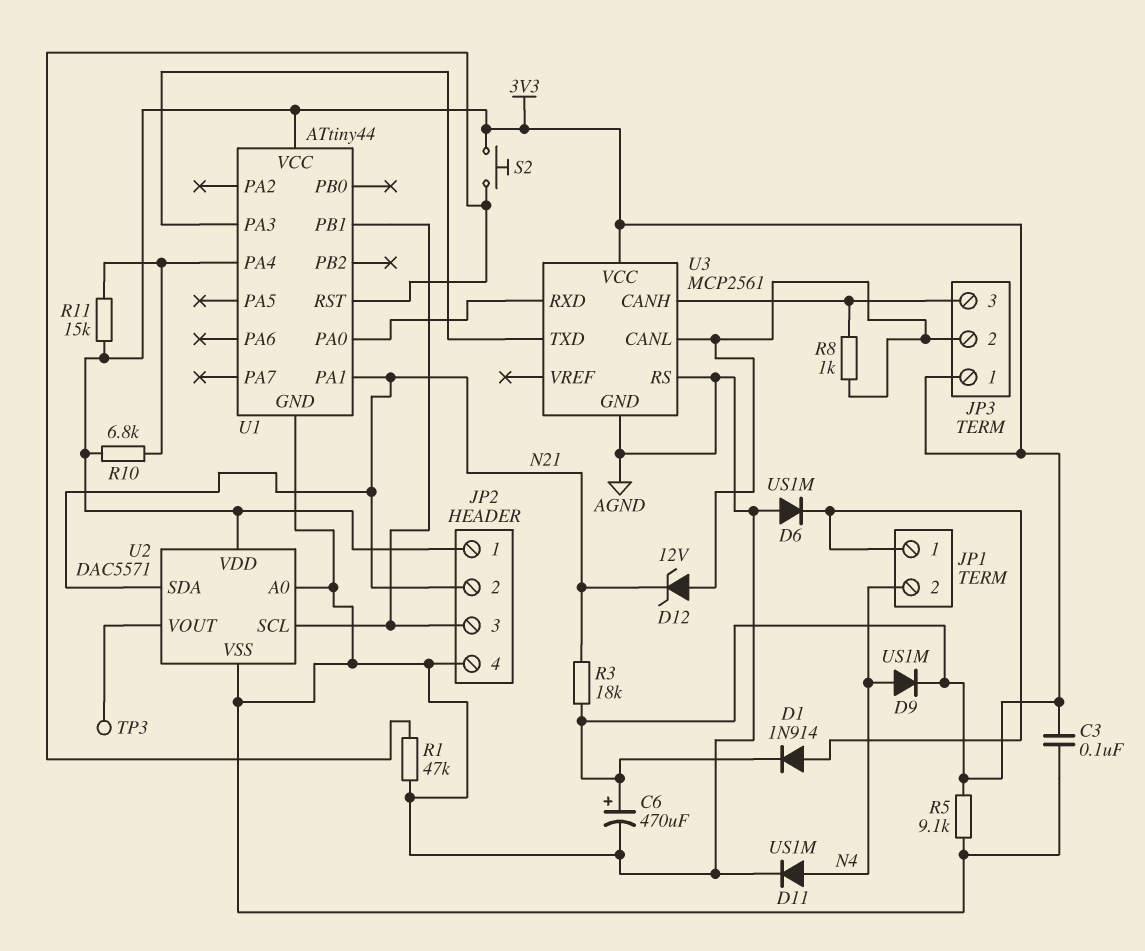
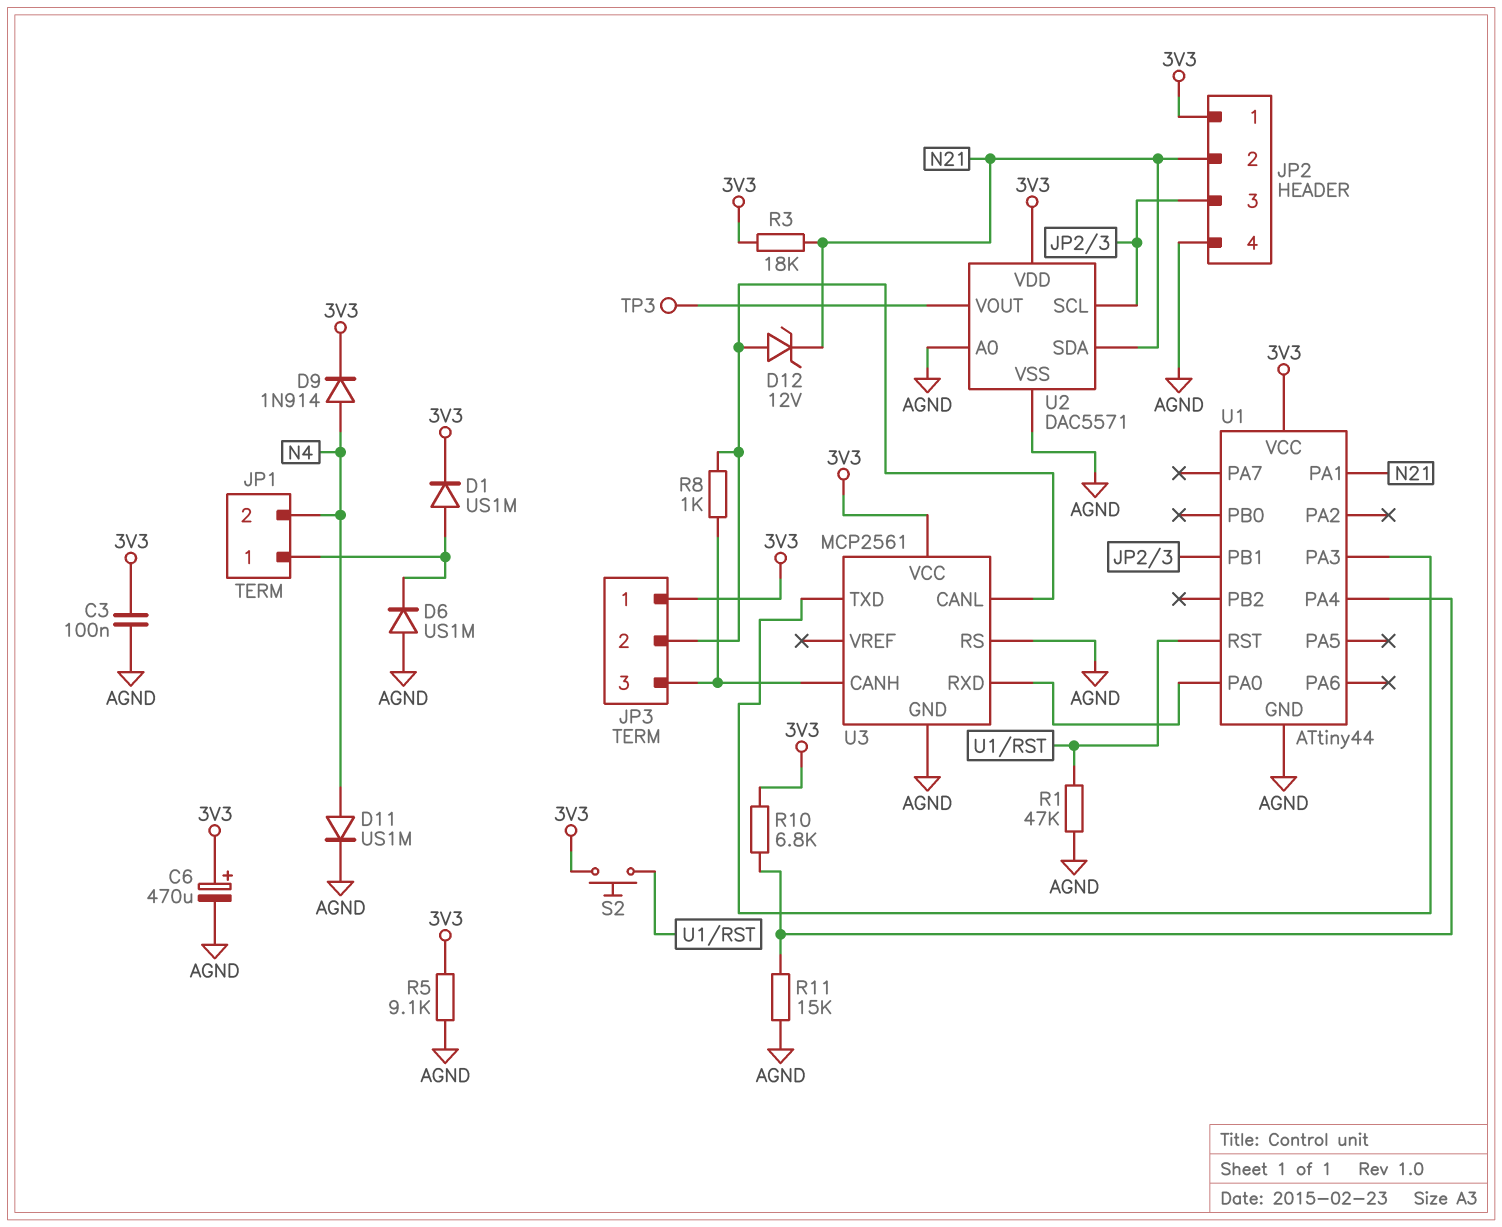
D1: diode 1N914 (A JP1/1, K 3V3) -> diode US1M (A JP1/1, K 3V3)
D9: diode US1M (A N4, K 3V3) -> diode 1N914 (A N4, K 3V3)
R11: 15k (3V3, U1/PA4) -> 15k (AGND, U1/PA4)

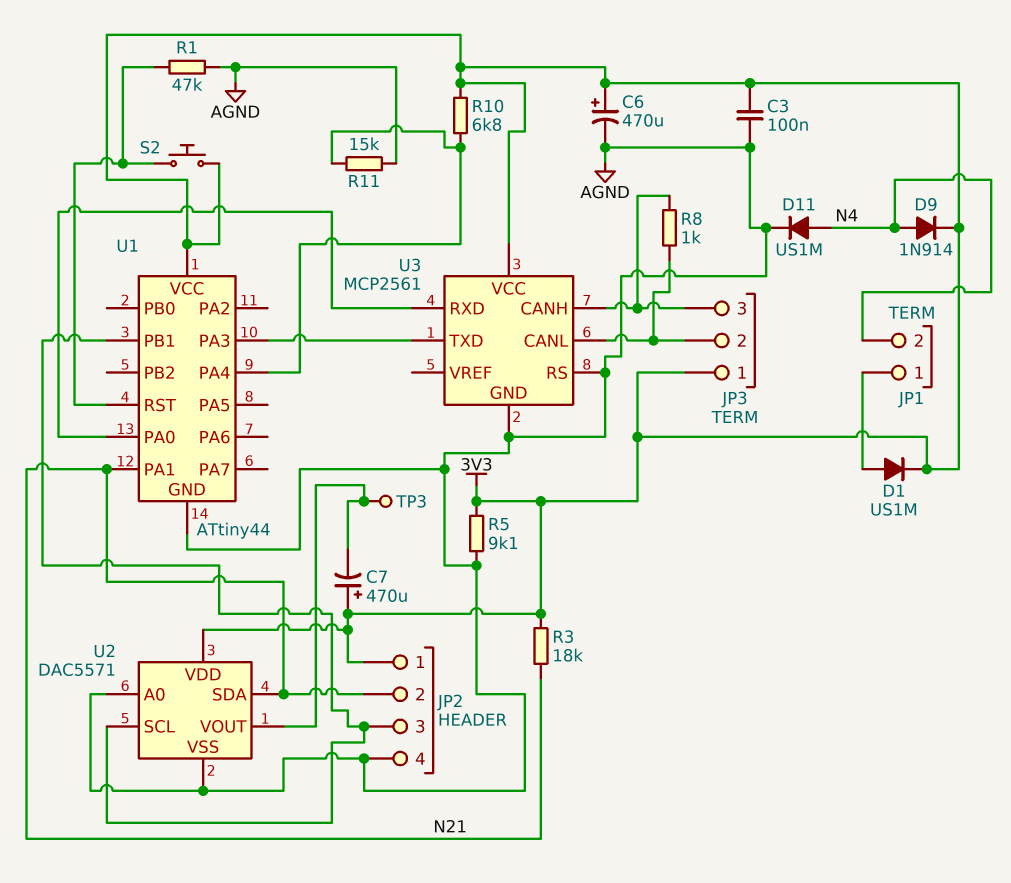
C7: none -> 470uF (plus 3V3, minus U2/VOUT)
D6: diode US1M (A AGND, K JP1/1) -> none
D12: zener 12V (A JP3/2, K N21) -> none

